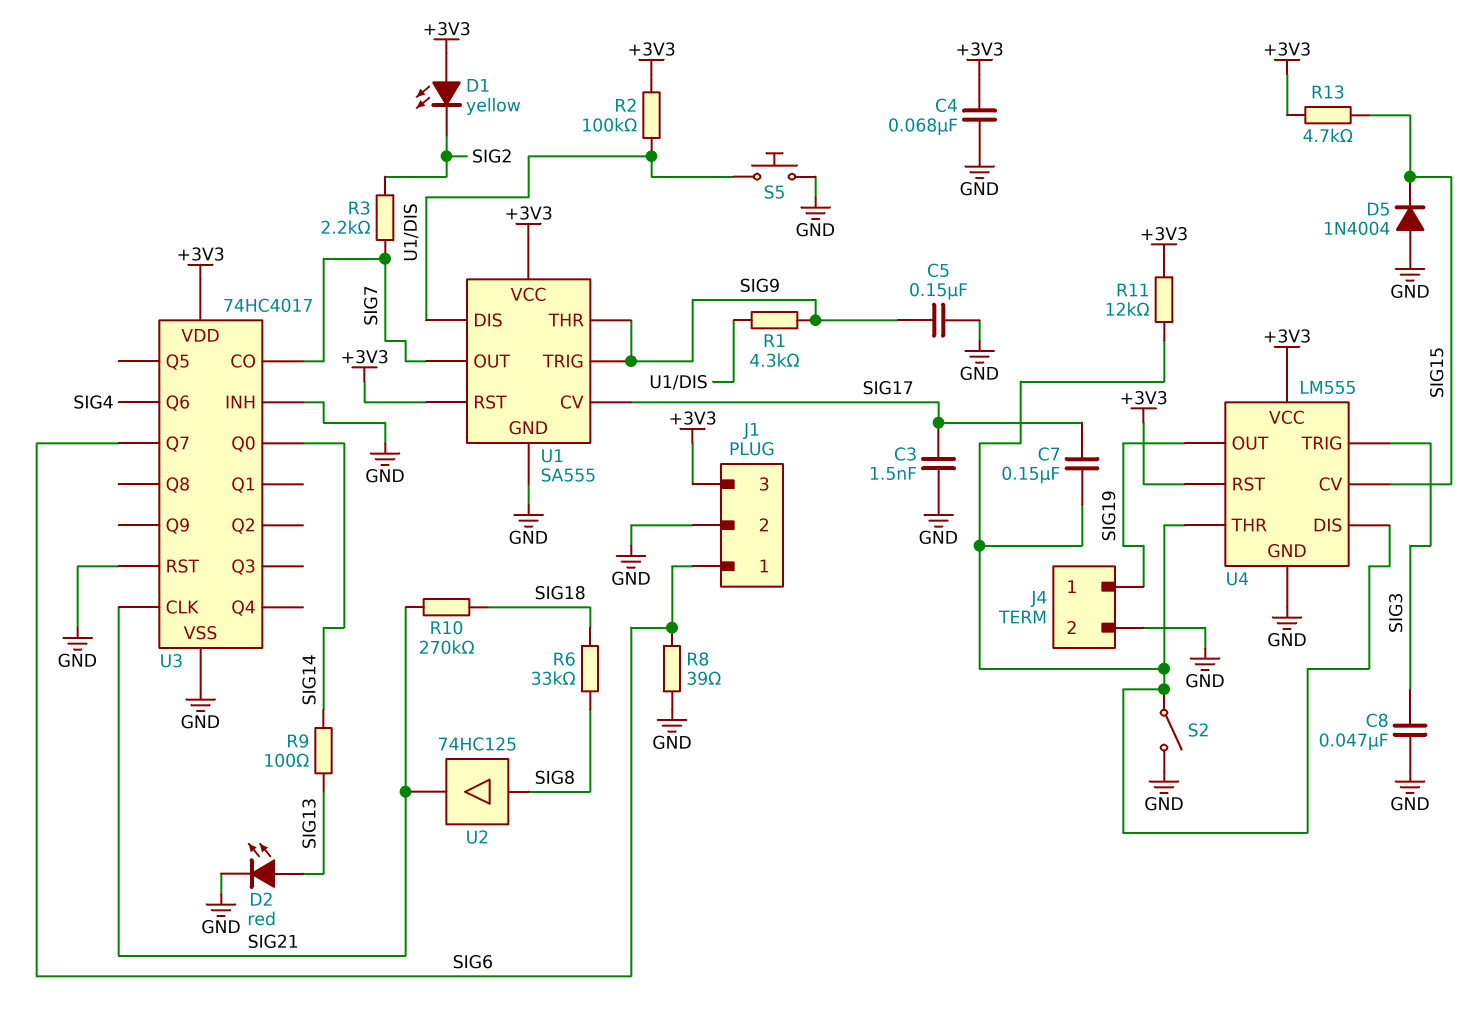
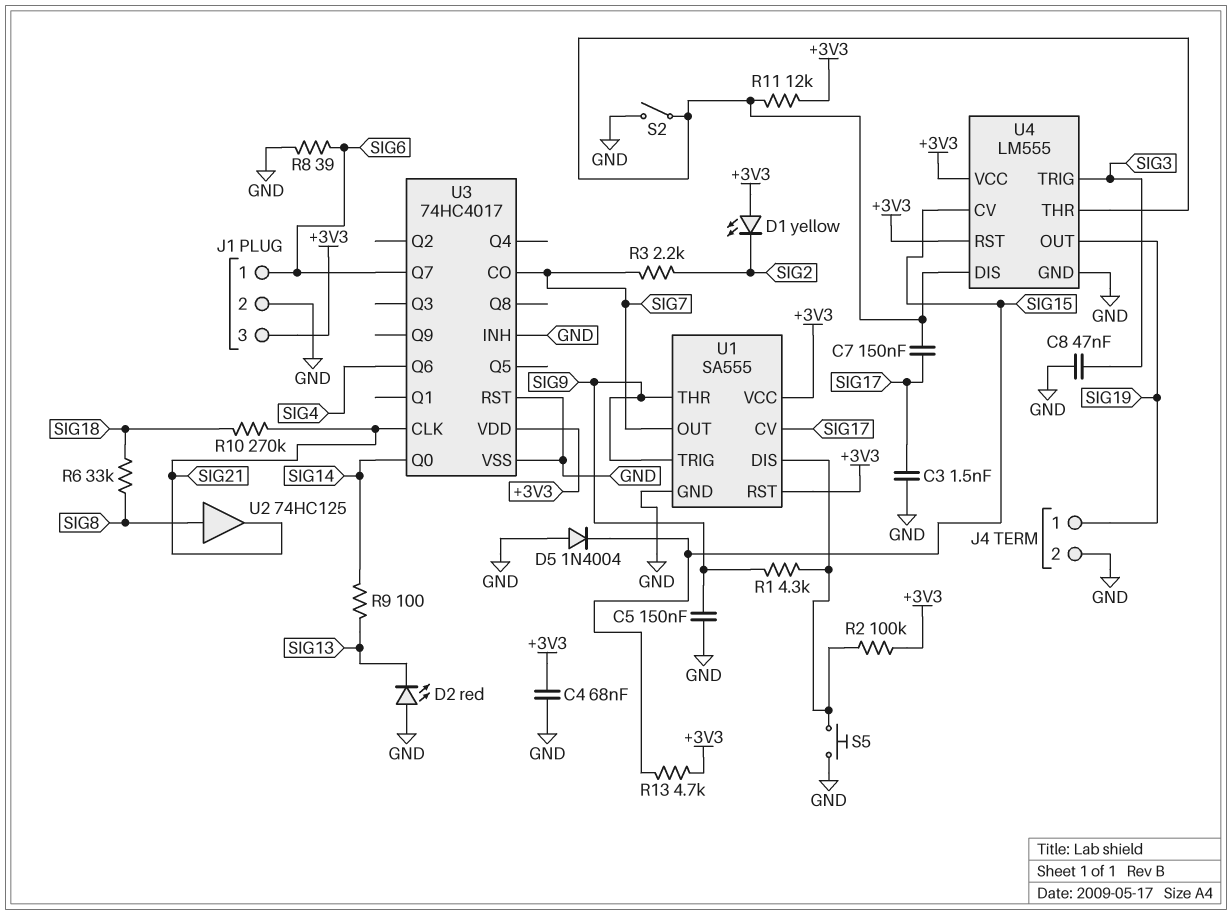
D2: LED red (A SIG13, K GND) -> LED red (A GND, K SIG13)

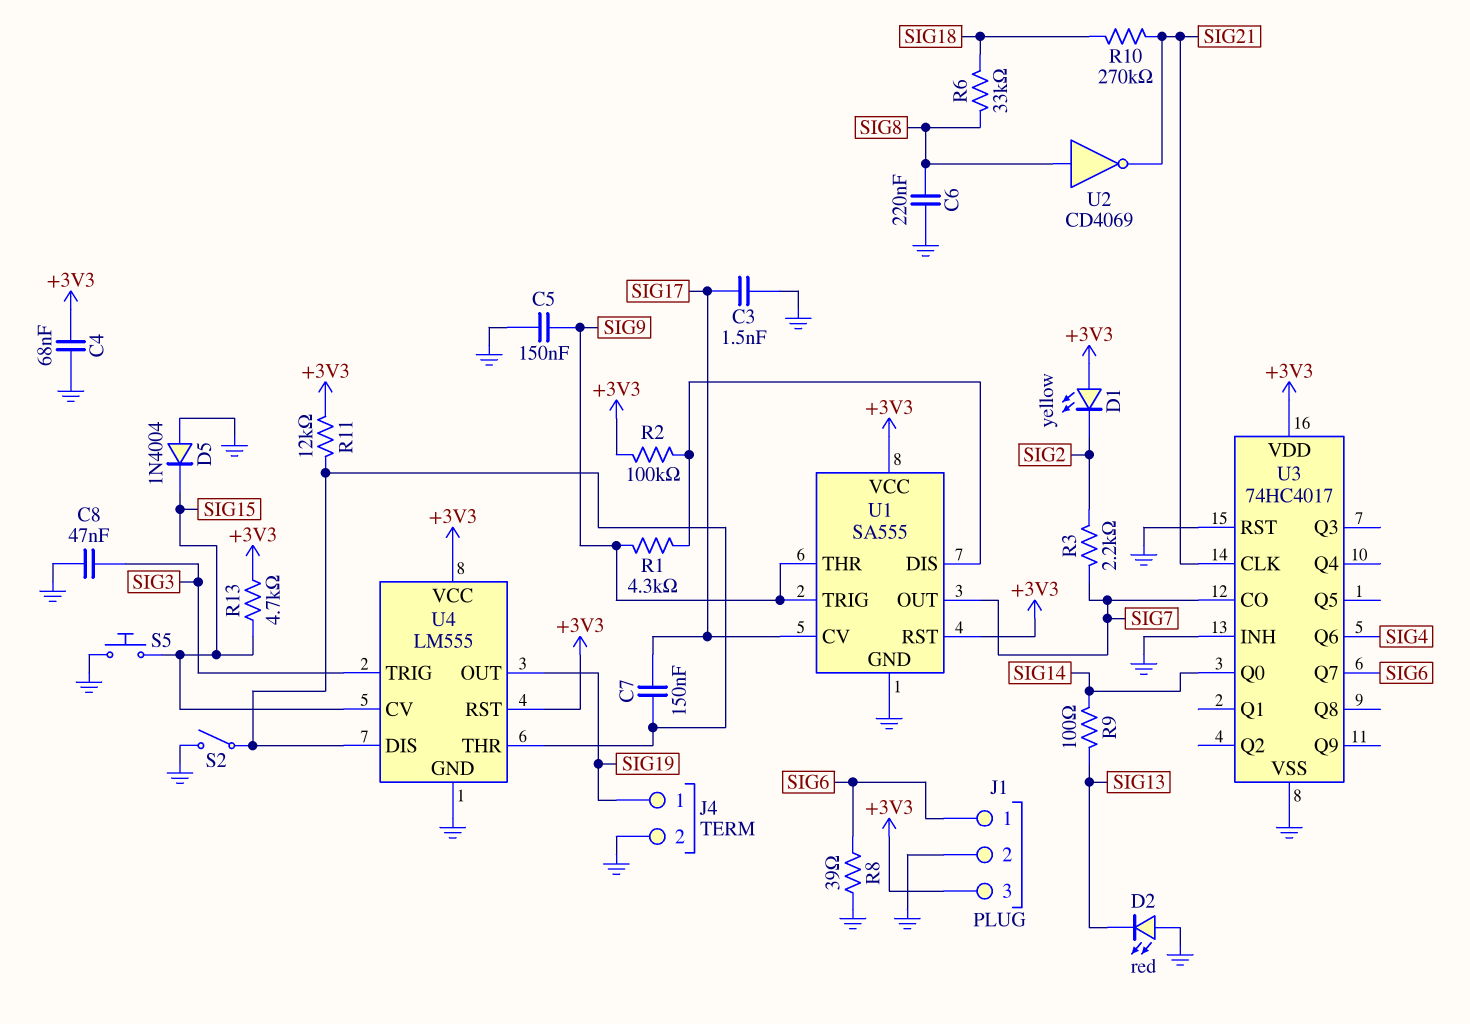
C6: none -> 220nF (GND, SIG8)
S5: button (GND, U1/DIS) -> button (GND, SIG15)
U2: buffer 74HC125 (in SIG8, out SIG21) -> NOT CD4069 (in SIG8, out SIG21)

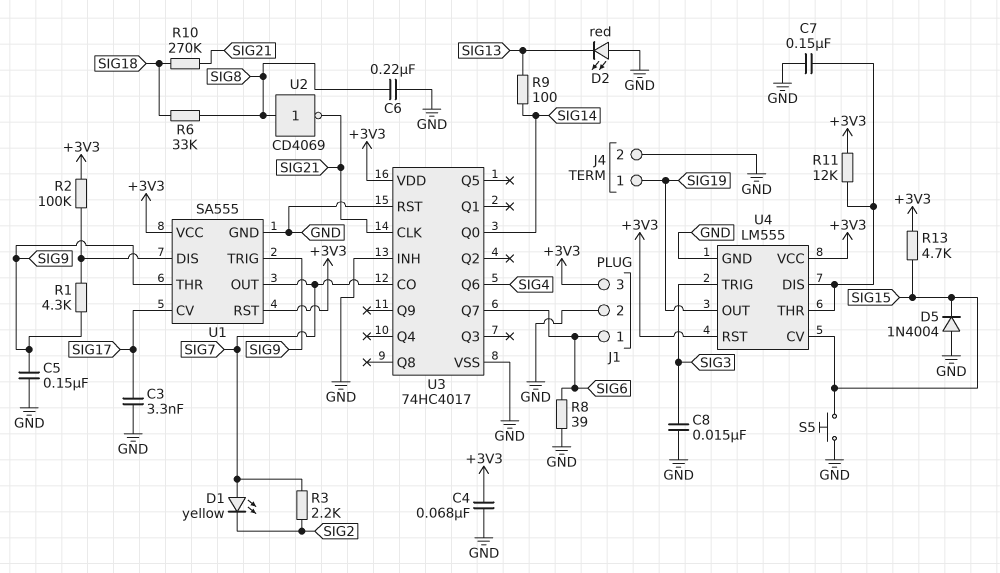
C3: 1.5nF (GND, SIG17) -> 3.3nF (GND, SIG17)
C7: 150nF (SIG17, U4/DIS) -> 150nF (GND, U4/DIS)
C8: 47nF (GND, SIG3) -> 15nF (GND, SIG3)
D1: LED yellow (A +3V3, K SIG2) -> LED yellow (A SIG7, K SIG2)
S2: switch (GND, U4/DIS) -> none

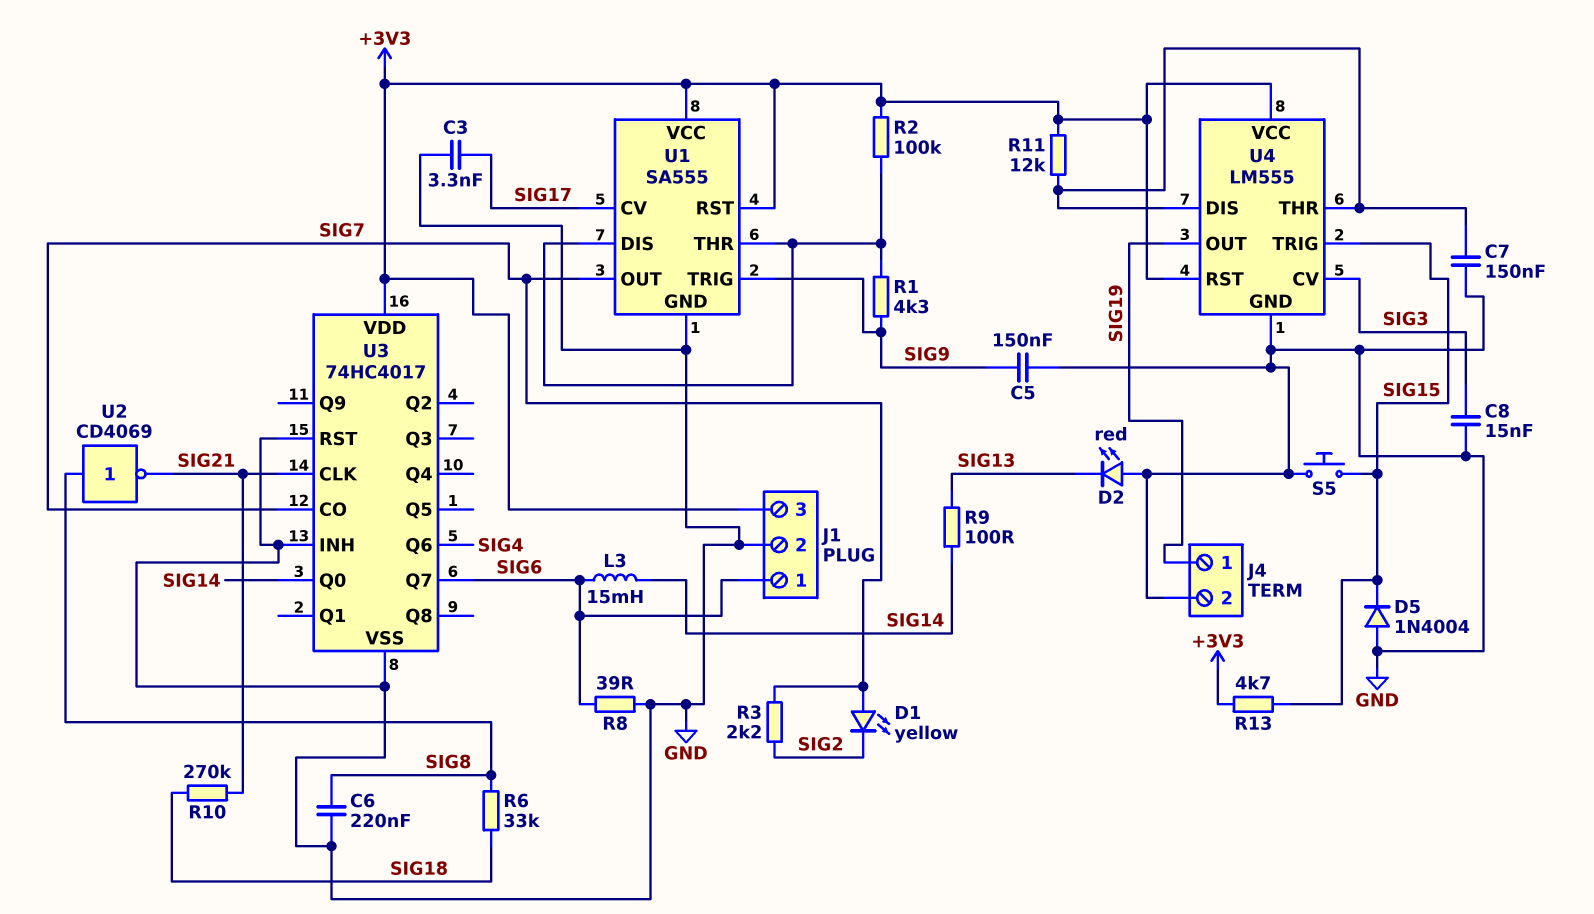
C4: 68nF (+3V3, GND) -> none
L3: none -> 15mH (SIG6, SIG14)
U1 pin THR: SIG9 -> U1/DIS
U4 pin CV: SIG15 -> SIG3
U4 pin TRIG: SIG3 -> SIG15

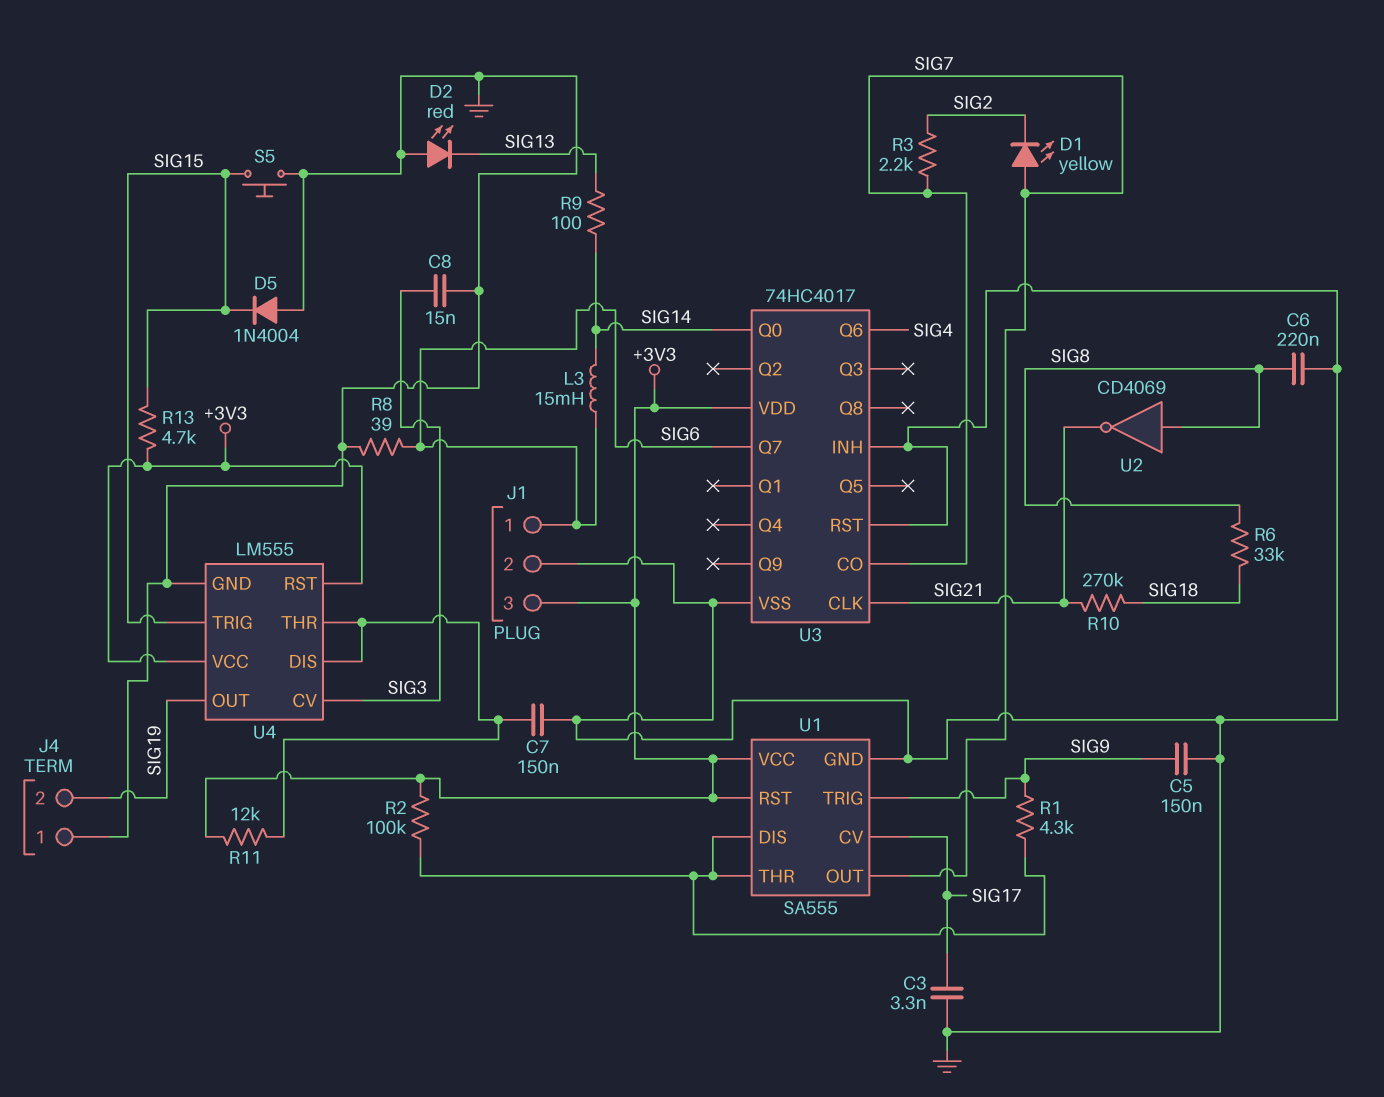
J4 pin 1: SIG19 -> GND
J4 pin 2: GND -> SIG19

